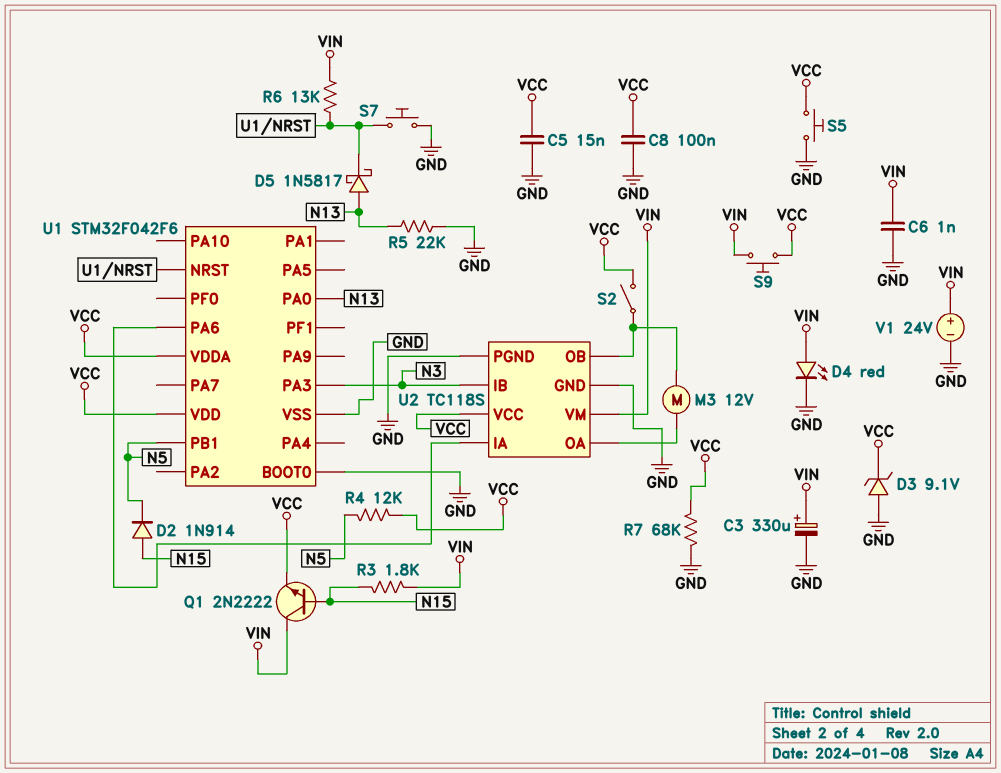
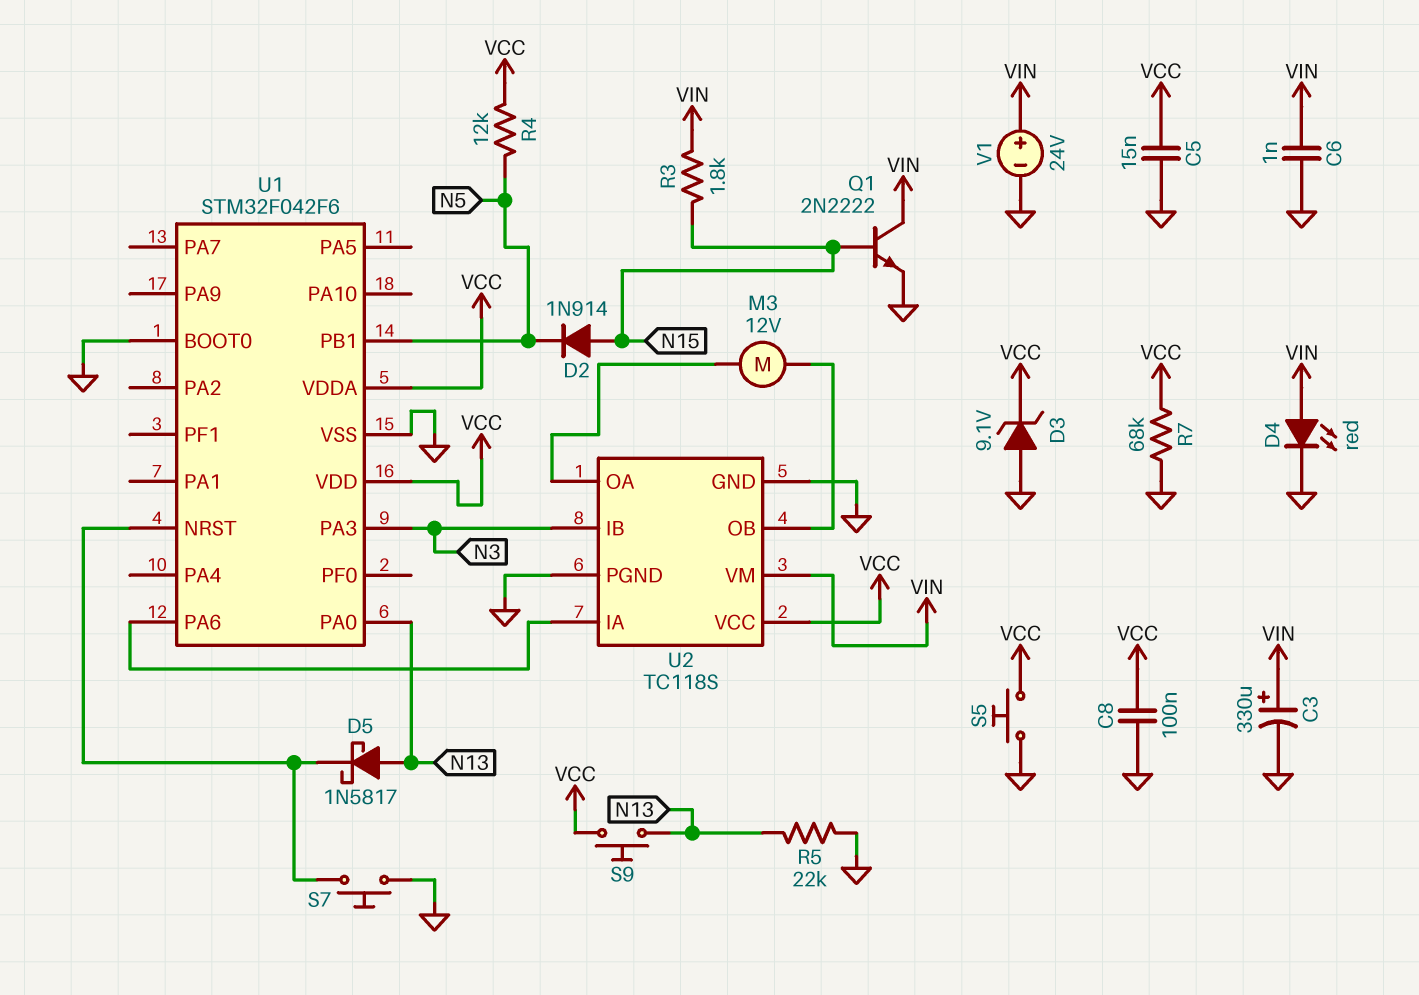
Q1: NPN 2N2222 (B N15, C VIN, E VCC) -> NPN 2N2222 (B N15, C VIN, E GND)
R6: 13k (U1/NRST, VIN) -> none
S2: switch (U2/OB, VCC) -> none
S9: button (VCC, VIN) -> button (N13, VCC)

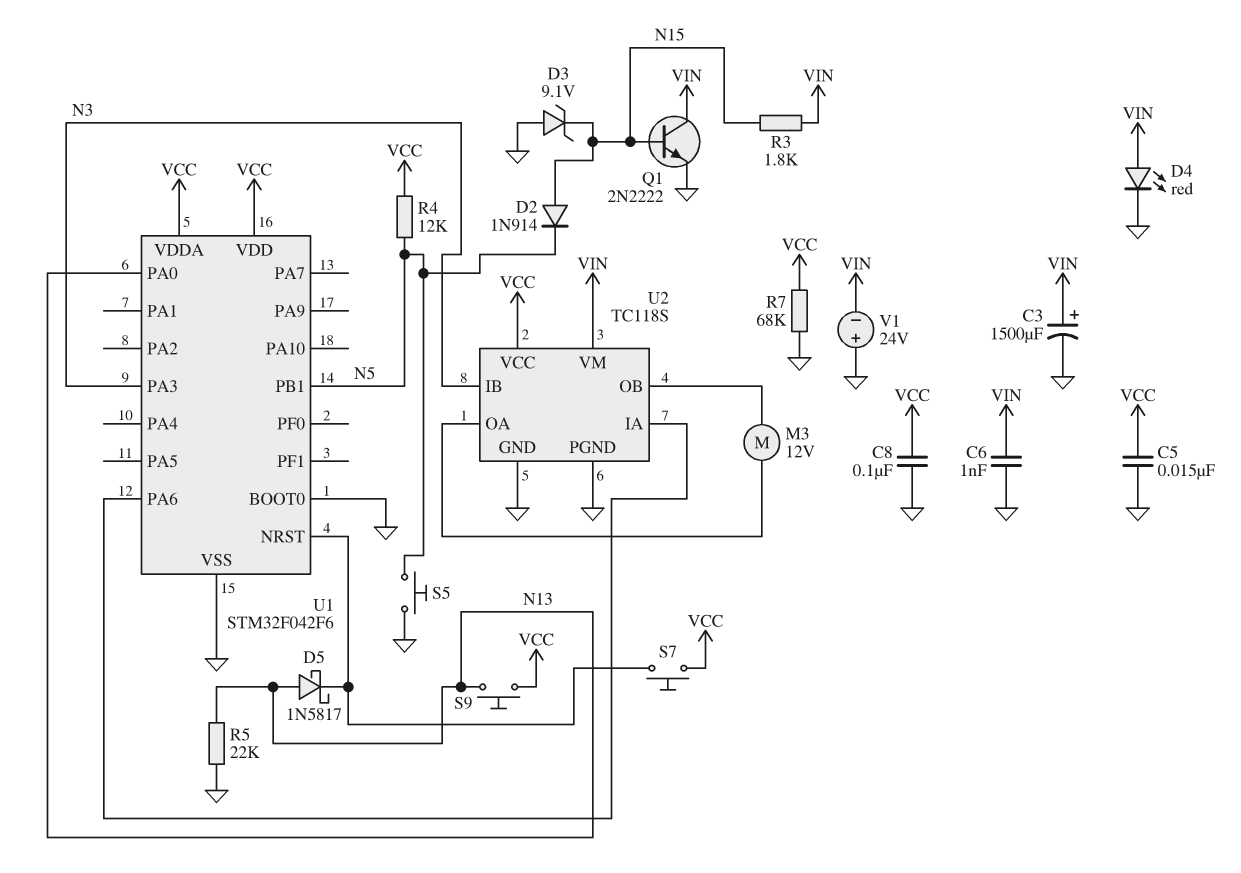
C3: 330uF (plus VIN, minus GND) -> 1500uF (plus VIN, minus GND)
D3: zener 9.1V (A GND, K VCC) -> zener 9.1V (A GND, K N15)
S5: button (GND, VCC) -> button (GND, N5)
S7: button (GND, U1/NRST) -> button (U1/NRST, VCC)
V1: 24V (plus VIN, minus GND) -> 24V (plus GND, minus VIN)

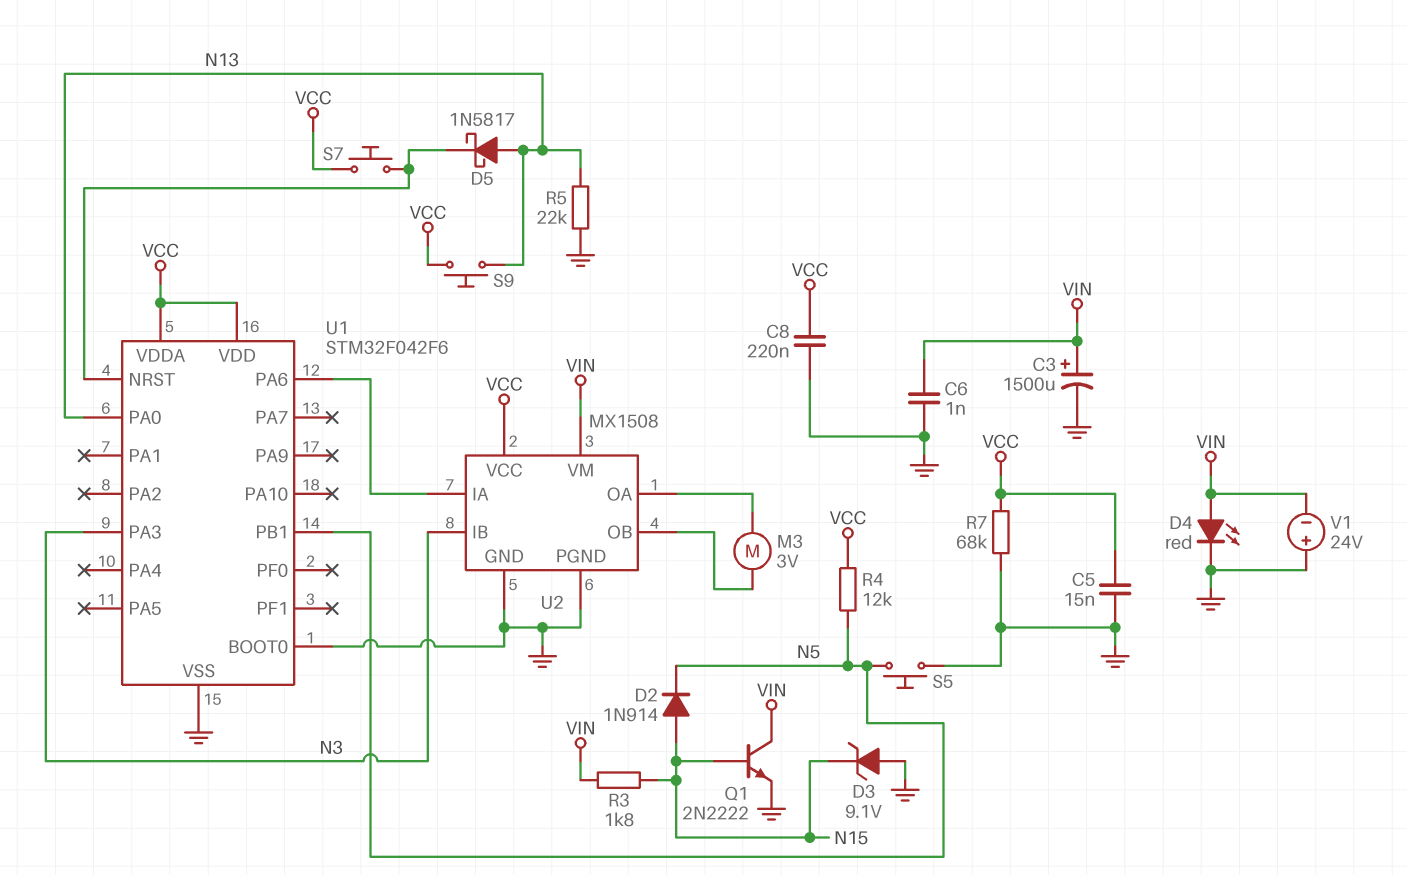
C8: 100nF (GND, VCC) -> 220nF (GND, VCC)
M3: motor 12V (U2/OA, U2/OB) -> motor 3V (U2/OA, U2/OB)
U2: TC118S -> MX1508

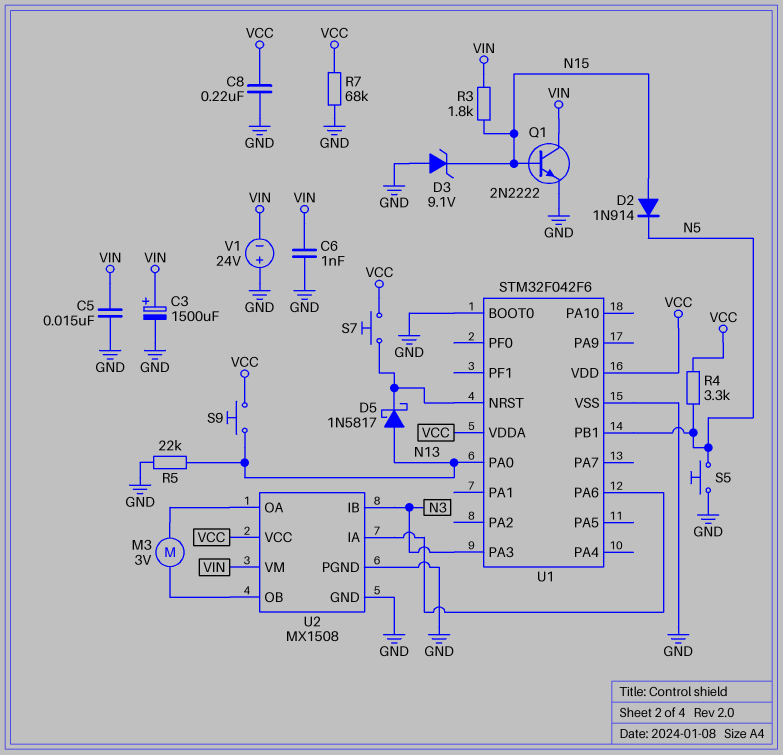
C5: 15nF (GND, VCC) -> 15nF (GND, VIN)
D4: LED red (A VIN, K GND) -> none
R4: 12k (N5, VCC) -> 3.3k (N5, VCC)

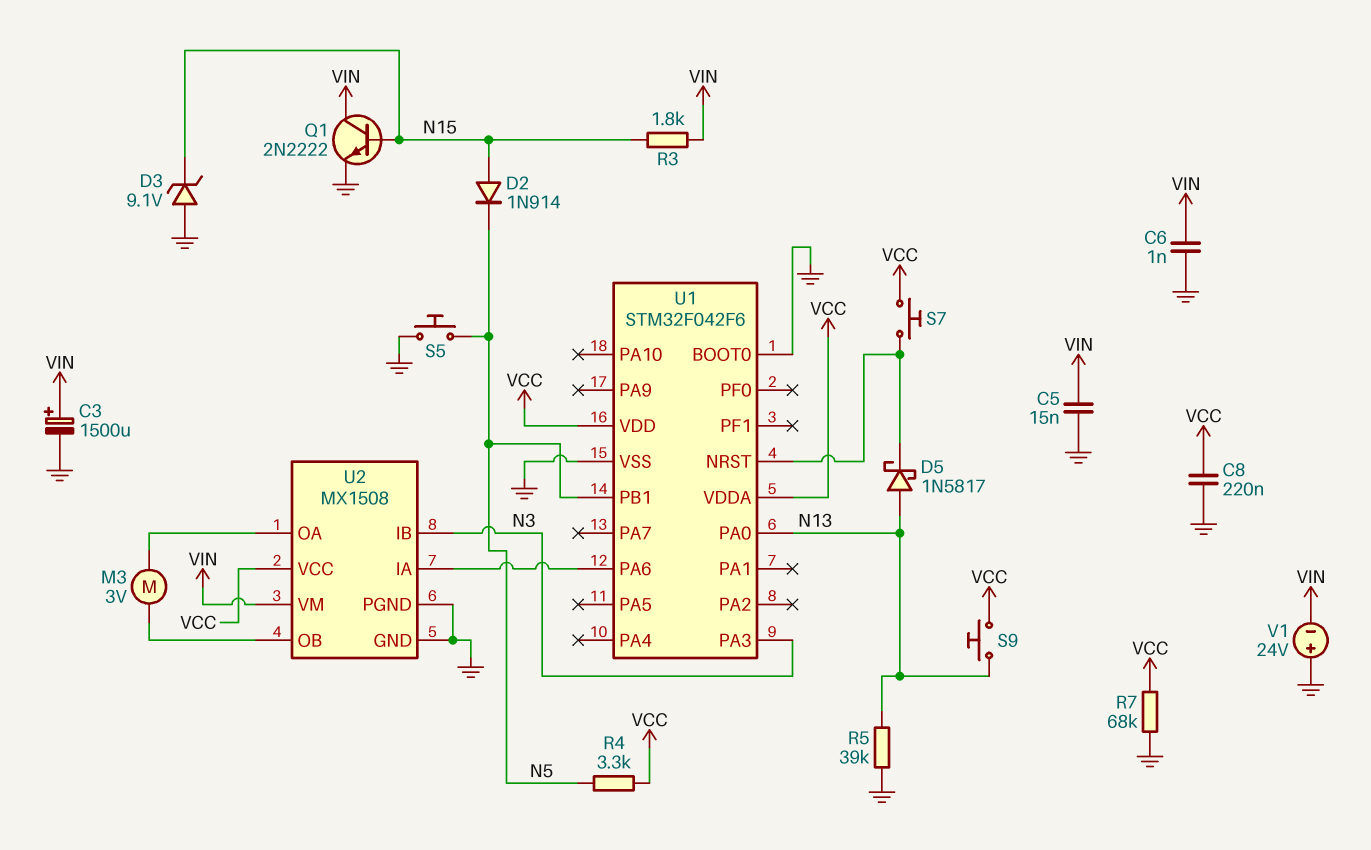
R5: 22k (GND, N13) -> 39k (GND, N13)

